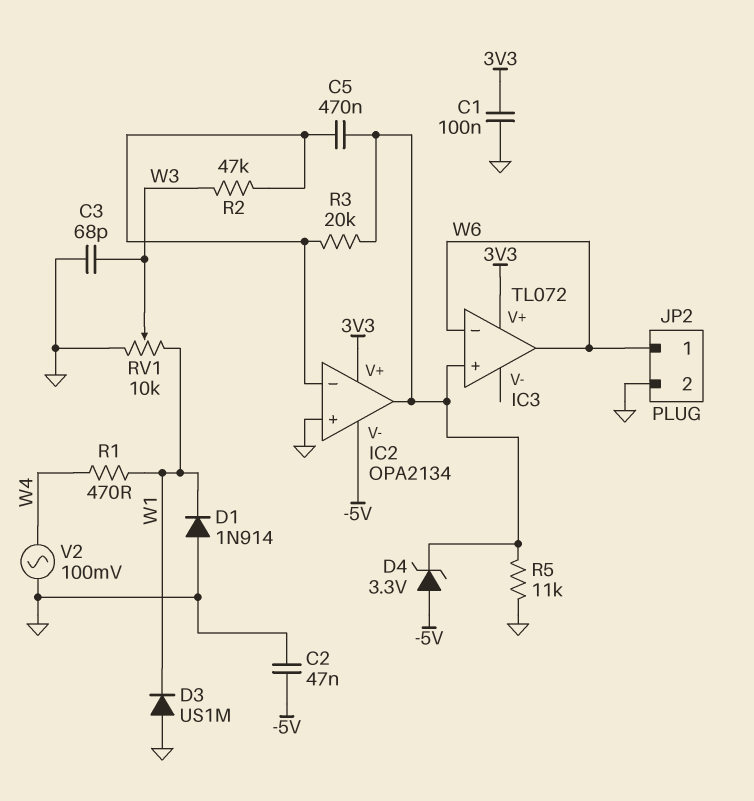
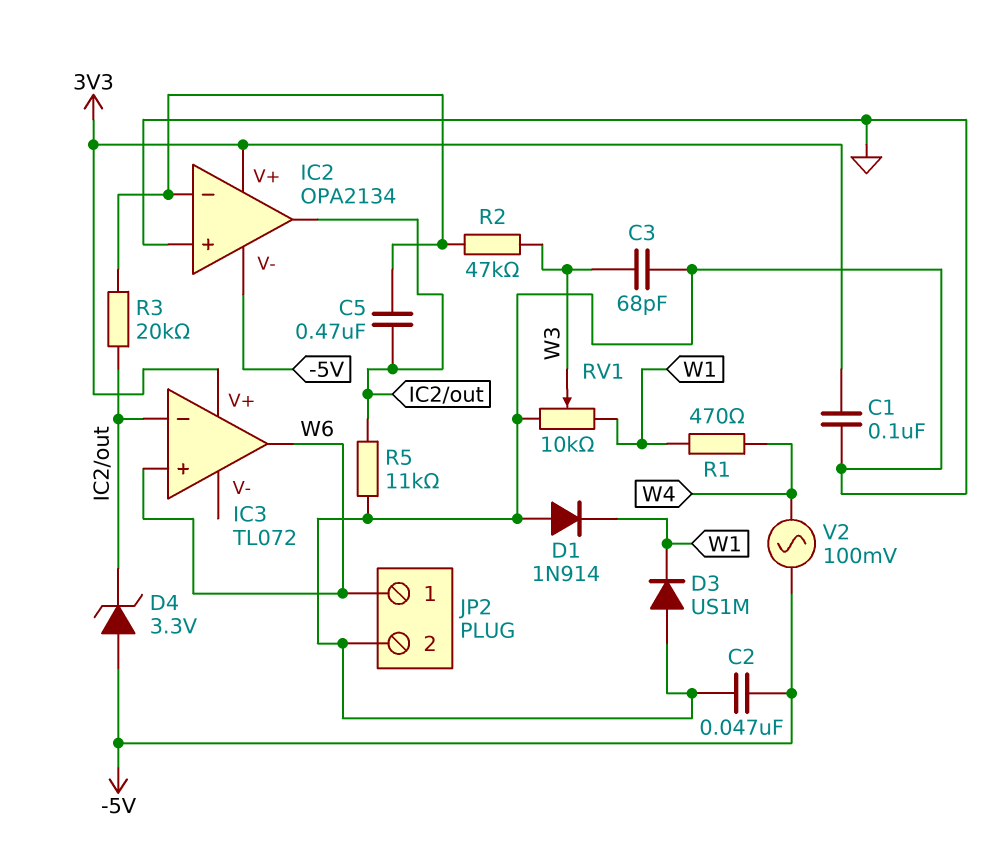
IC3 pin in+: IC2/out -> W6
IC3 pin in-: W6 -> IC2/out
V2: AC 100mV (GND, W4) -> AC 100mV (-5V, W4)

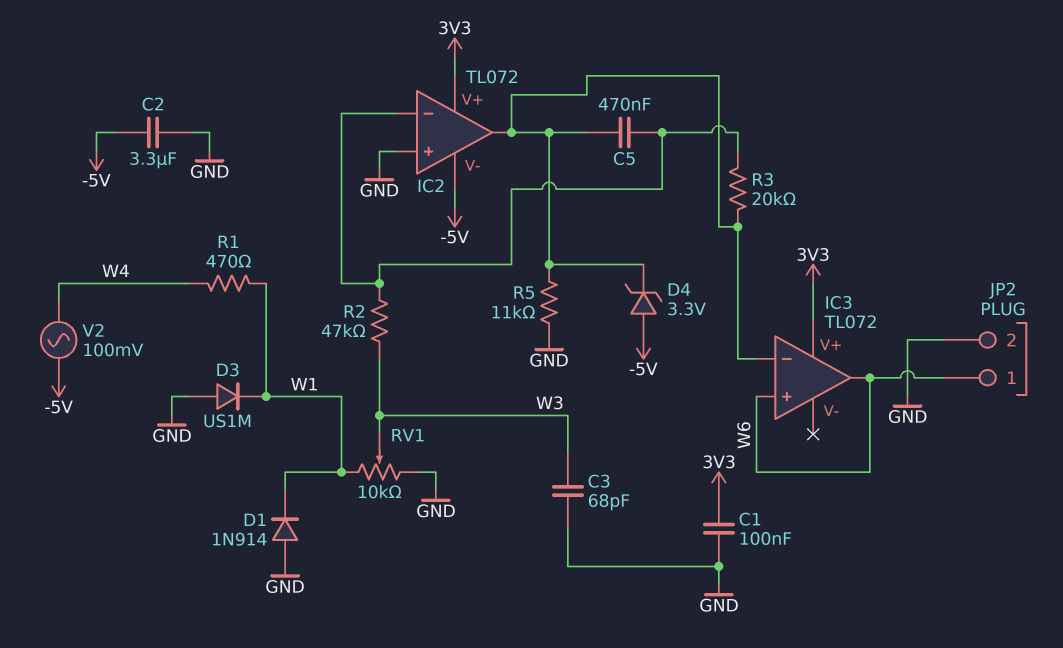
C2: 47nF (-5V, GND) -> 3.3uF (-5V, GND)
IC2: OPA2134 -> TL072

